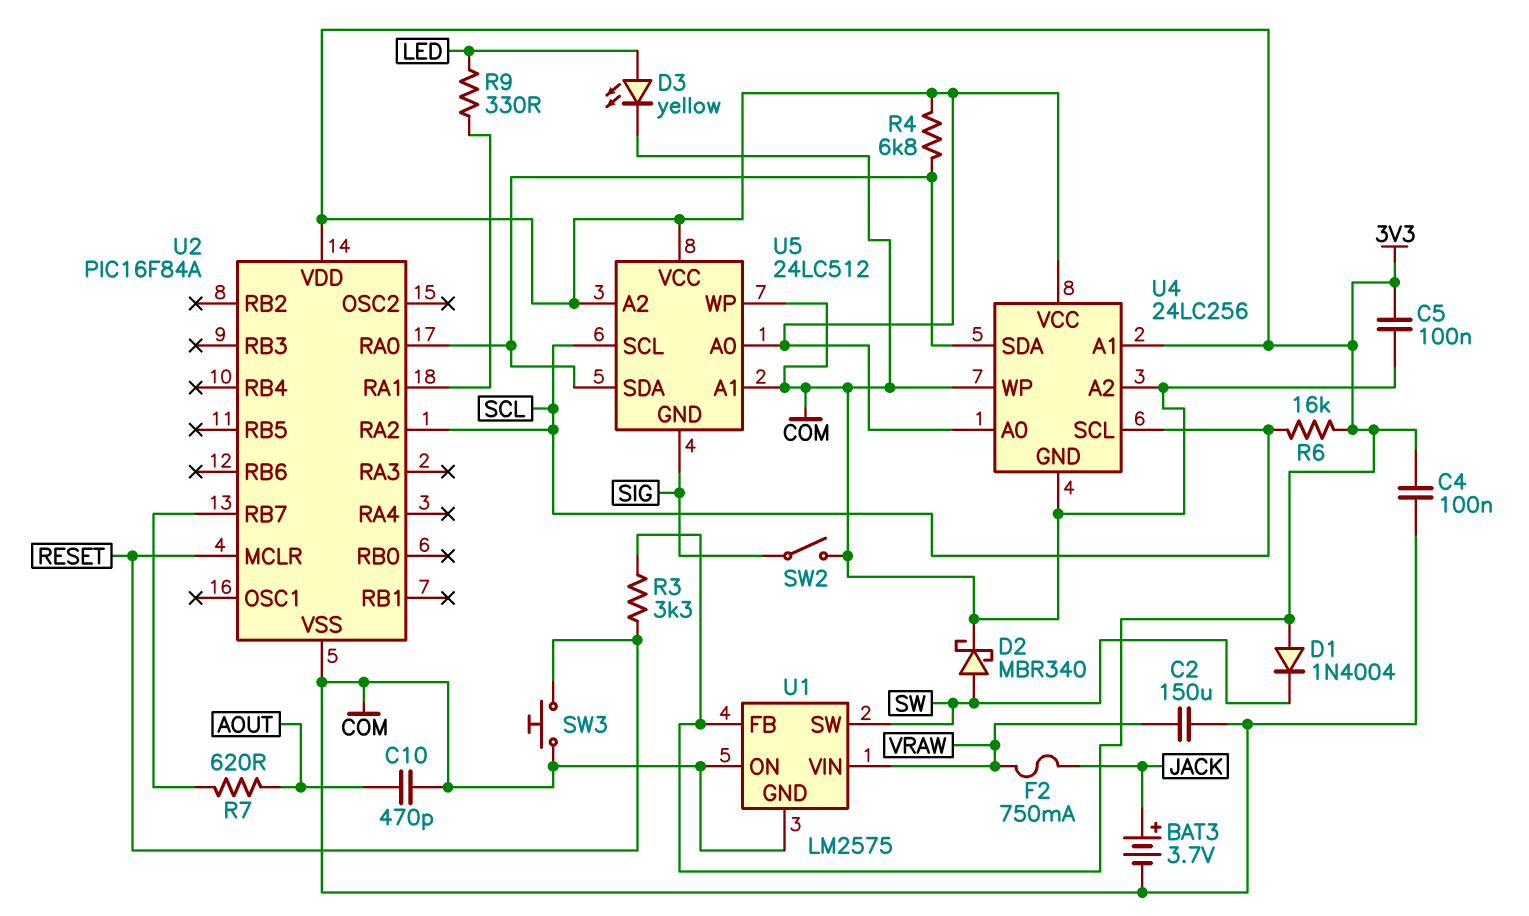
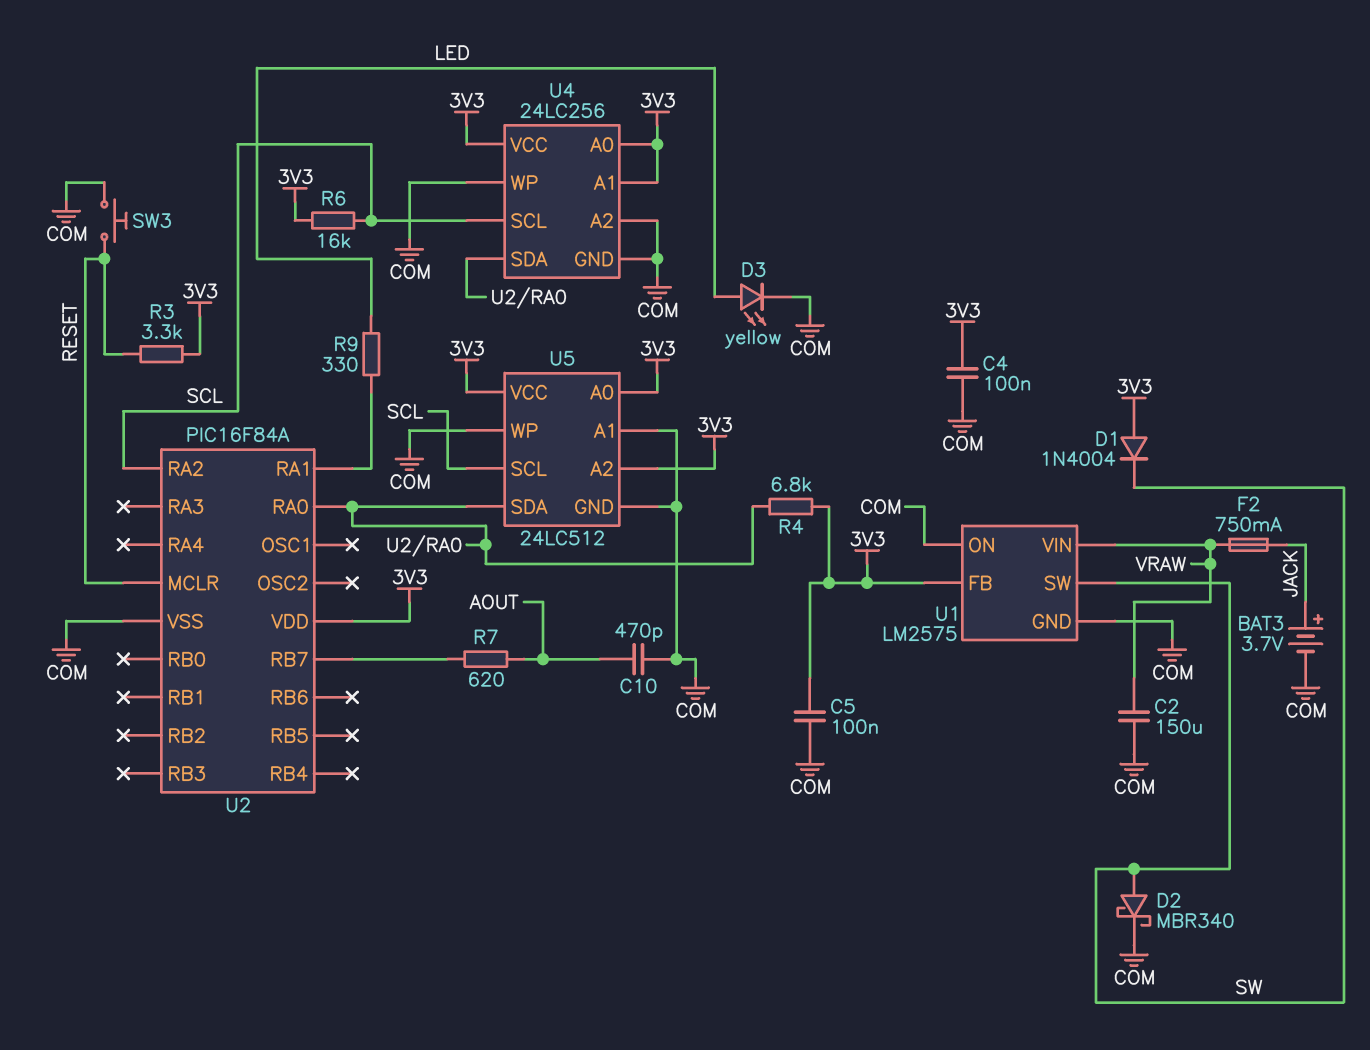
SW2: switch (COM, SIG) -> none
U5 pin GND: SIG -> COM

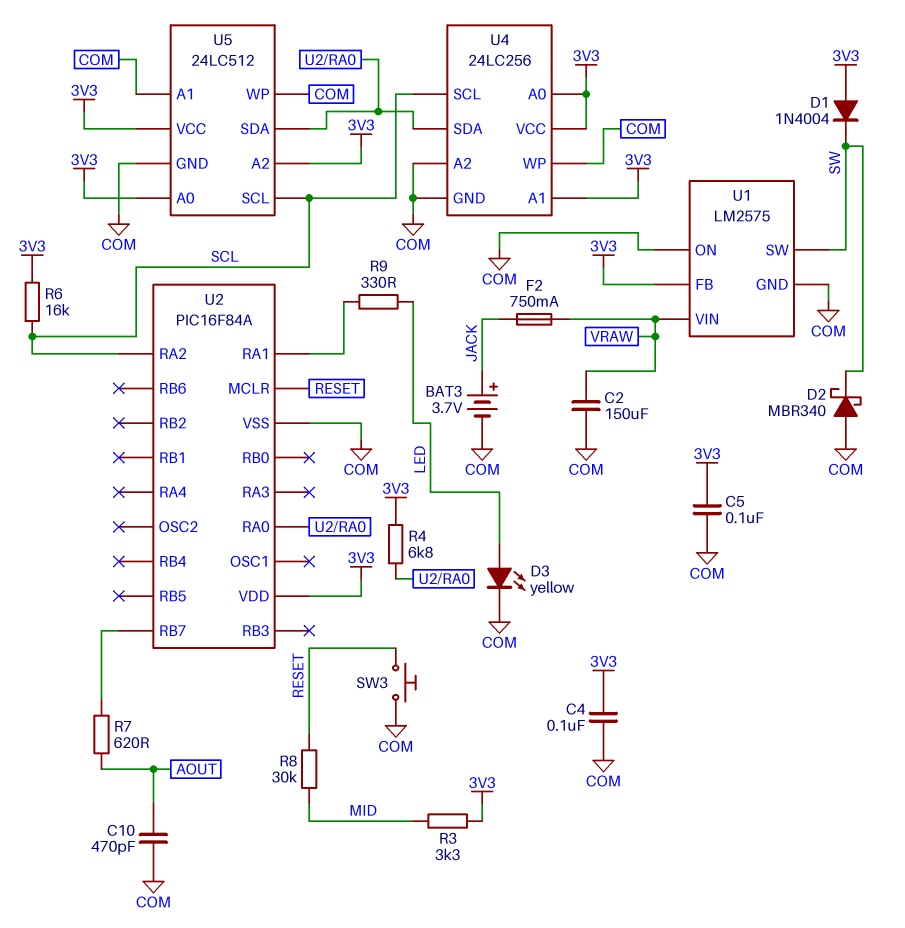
D2: schottky MBR340 (A SW, K COM) -> schottky MBR340 (A COM, K SW)
R3: 3.3k (3V3, RESET) -> 3.3k (3V3, MID)
R8: none -> 30k (MID, RESET)

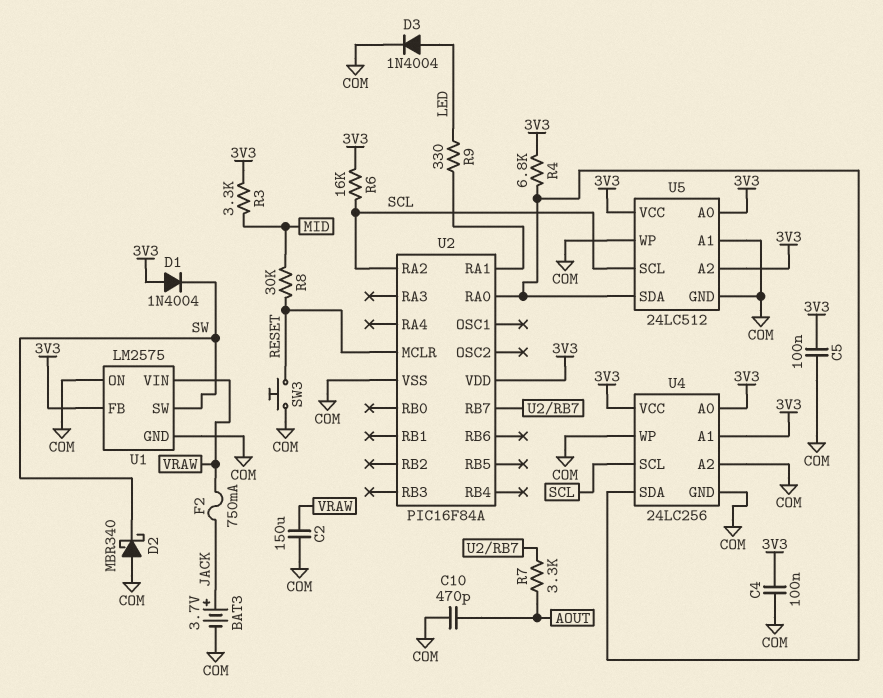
D3: LED yellow (A LED, K COM) -> diode 1N4004 (A LED, K COM)
R7: 620 (AOUT, U2/RB7) -> 3.3k (AOUT, U2/RB7)

